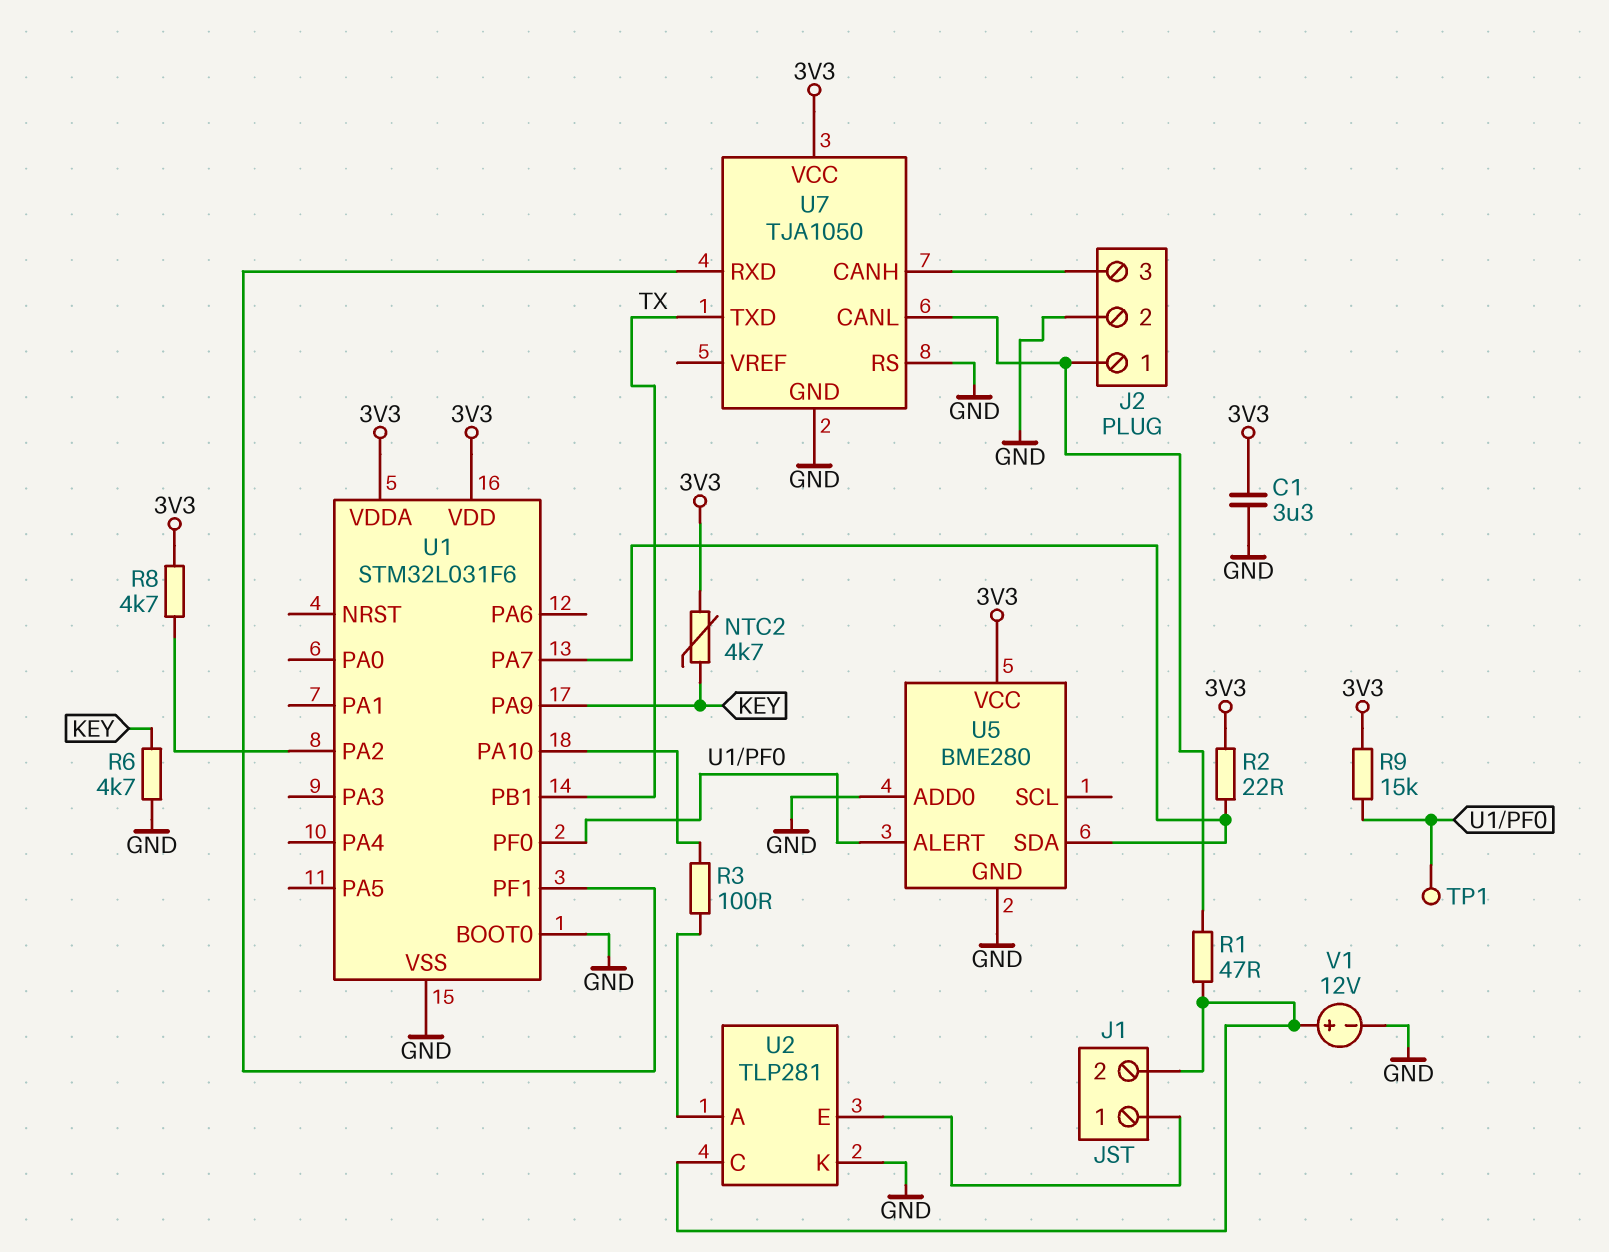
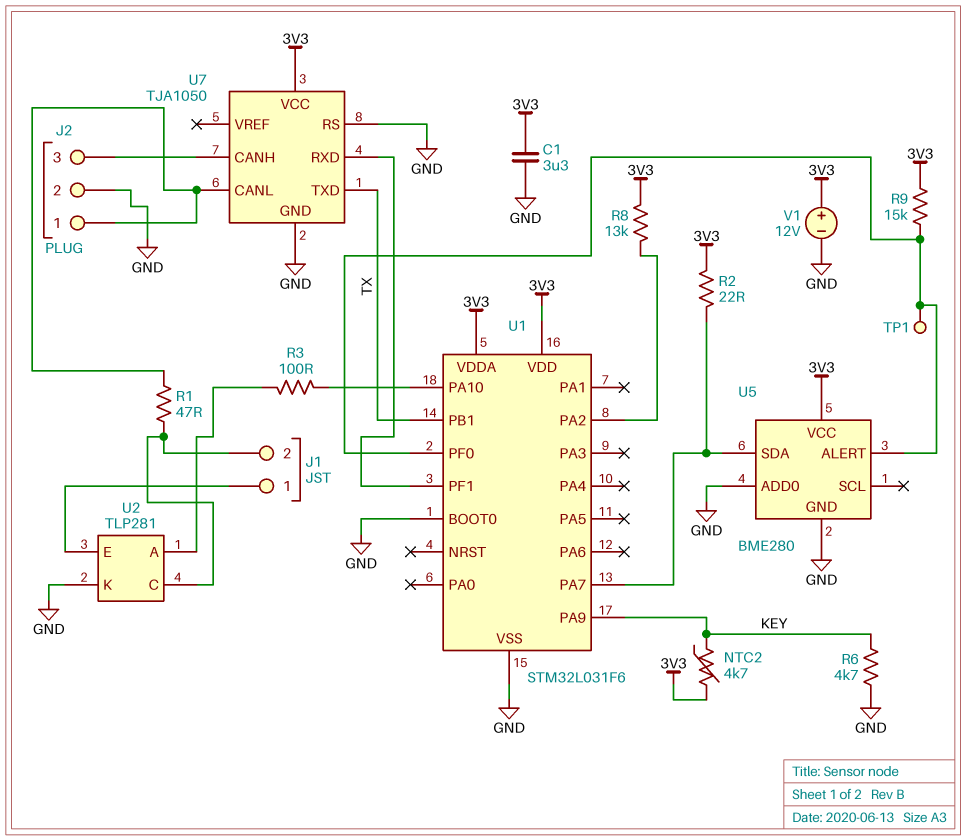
R8: 4.7k (3V3, U1/PA2) -> 13k (3V3, U1/PA2)
V1: 12V (plus J1/2, minus GND) -> 12V (plus 3V3, minus GND)

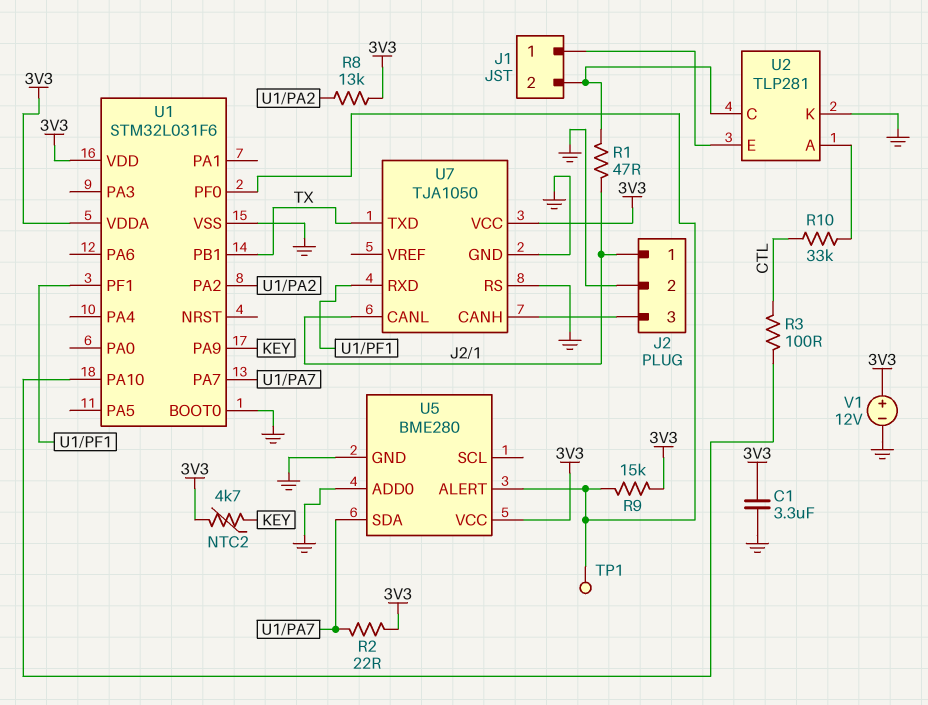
R3: 100 (U1/PA10, U2/A) -> 100 (CTL, U1/PA10)
R6: 4.7k (GND, KEY) -> none
R10: none -> 33k (CTL, U2/A)

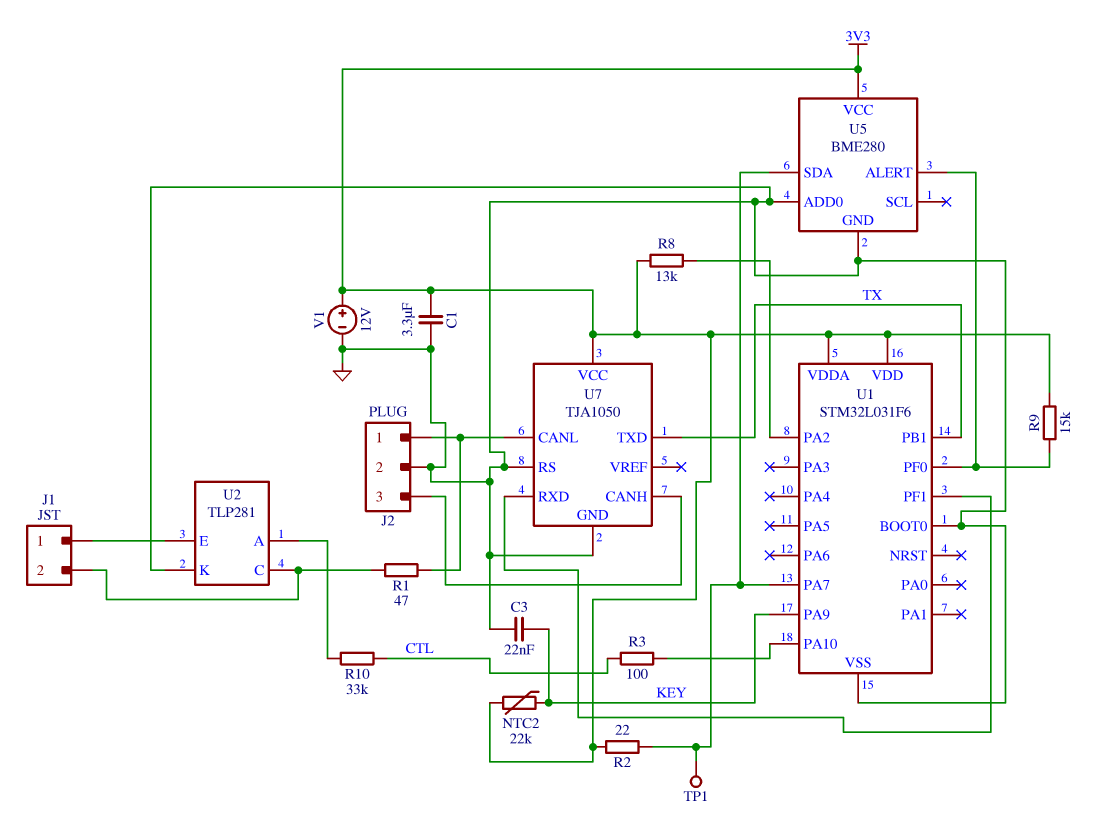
C3: none -> 22nF (GND, KEY)
NTC2: 4.7k (3V3, KEY) -> 22k (3V3, KEY)
TP1: test point (U1/PF0) -> test point (U1/PA7)

